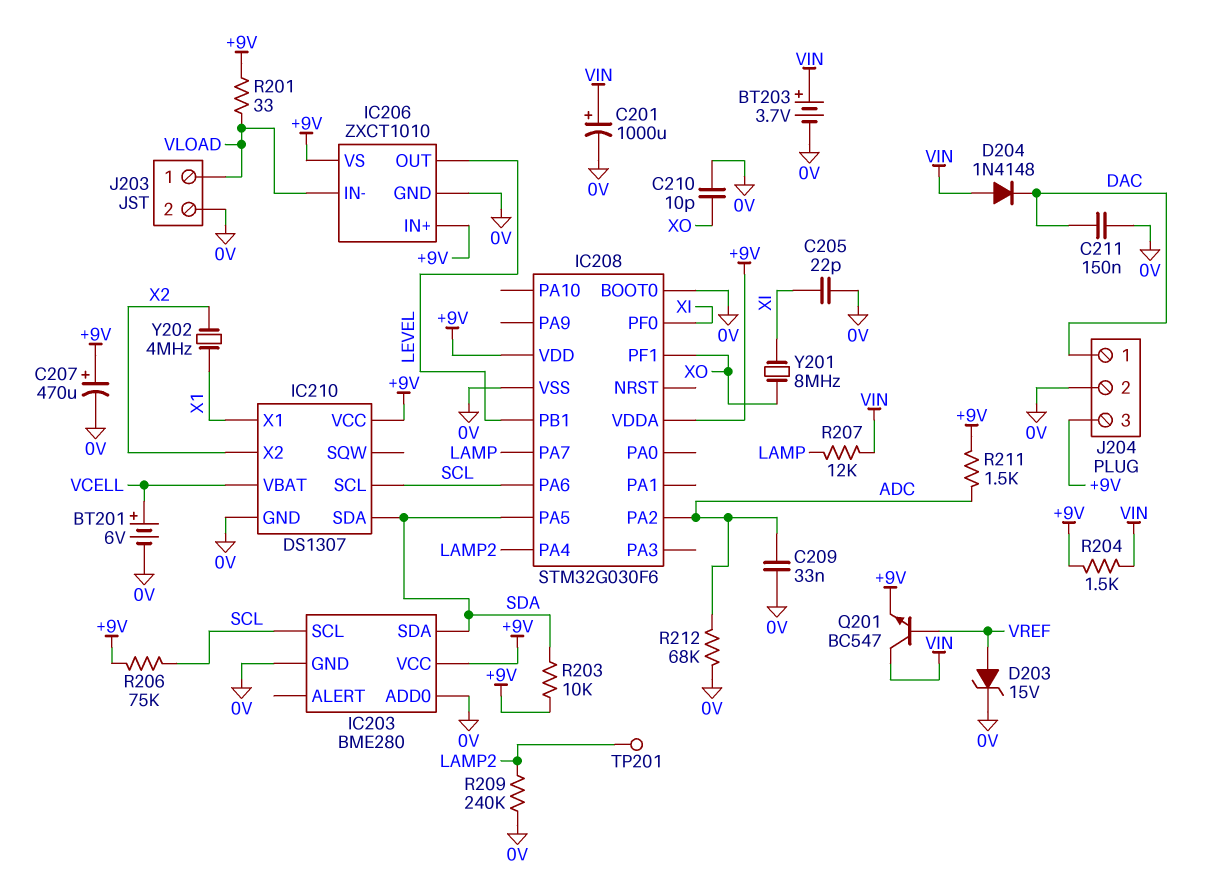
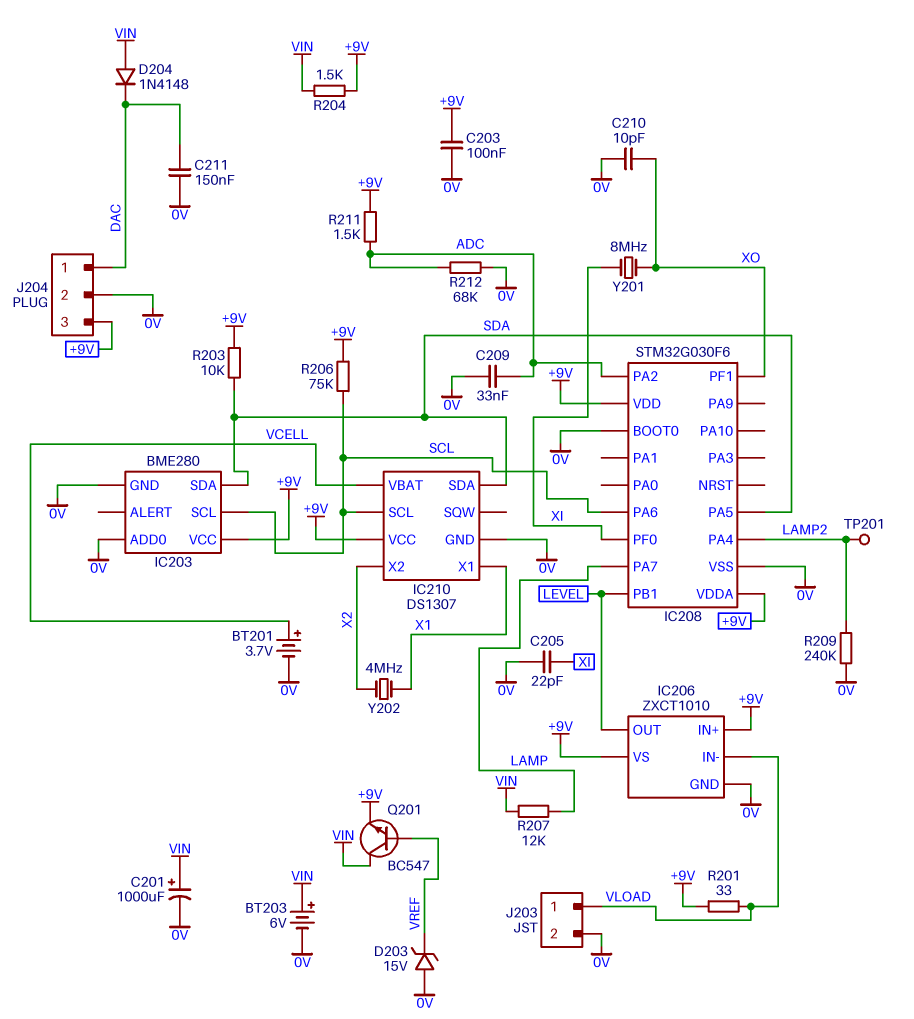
BT201: 6V (plus VCELL, minus 0V) -> 3.7V (plus VCELL, minus 0V)
BT203: 3.7V (plus VIN, minus 0V) -> 6V (plus VIN, minus 0V)
C203: none -> 100nF (+9V, 0V)
C207: 470uF (plus +9V, minus 0V) -> none
D203: zener 15V (A VREF, K 0V) -> zener 15V (A 0V, K VREF)

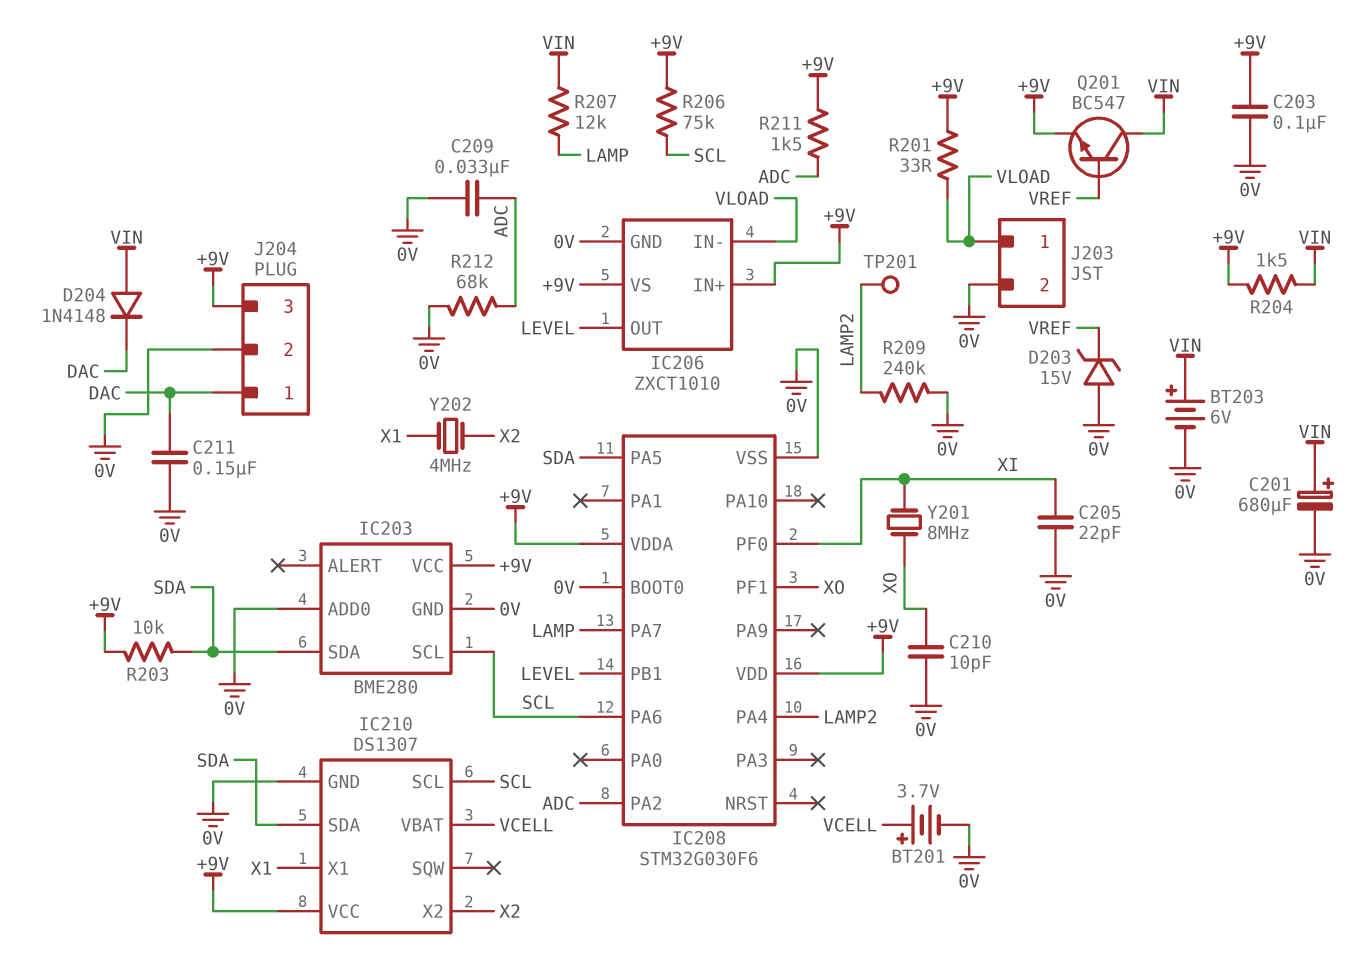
C201: 1000uF (plus VIN, minus 0V) -> 680uF (plus VIN, minus 0V)

